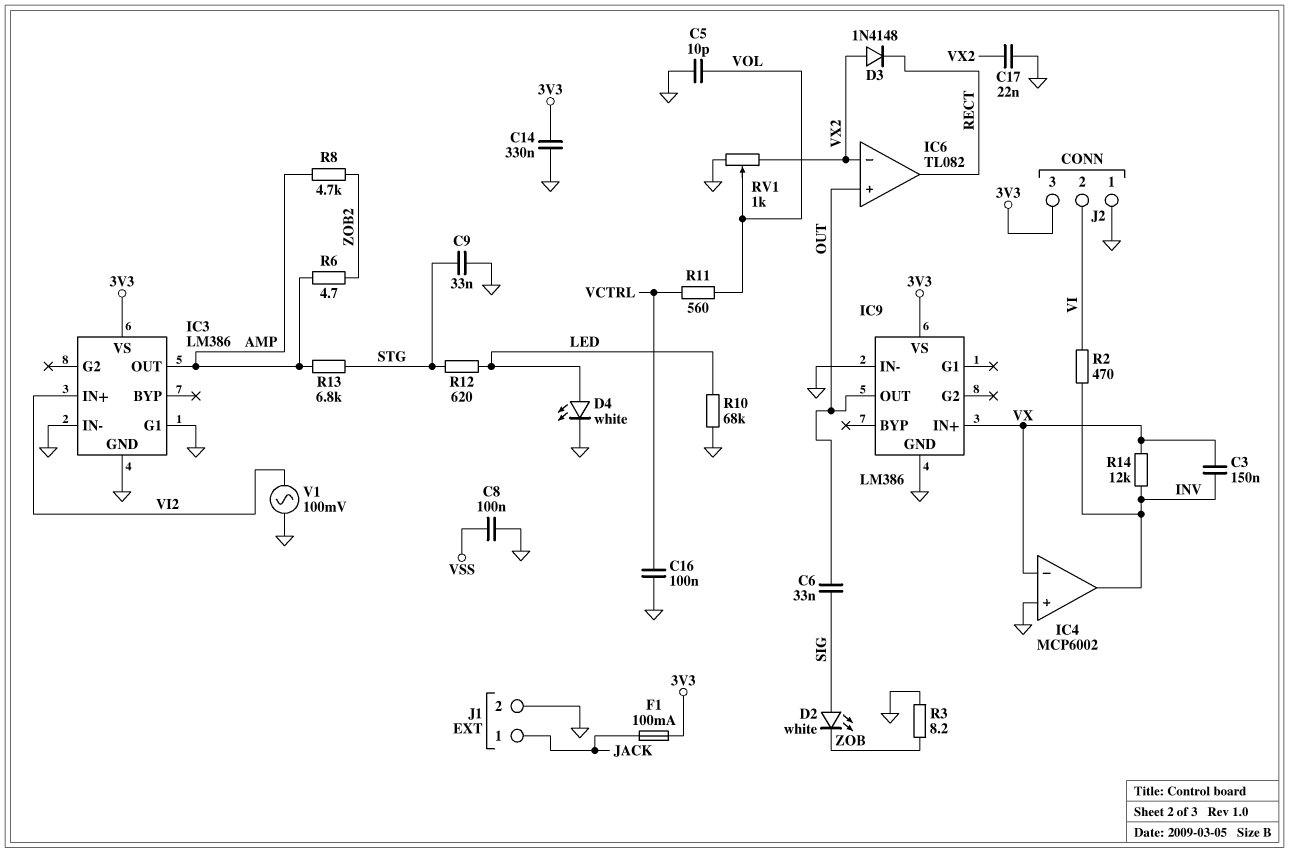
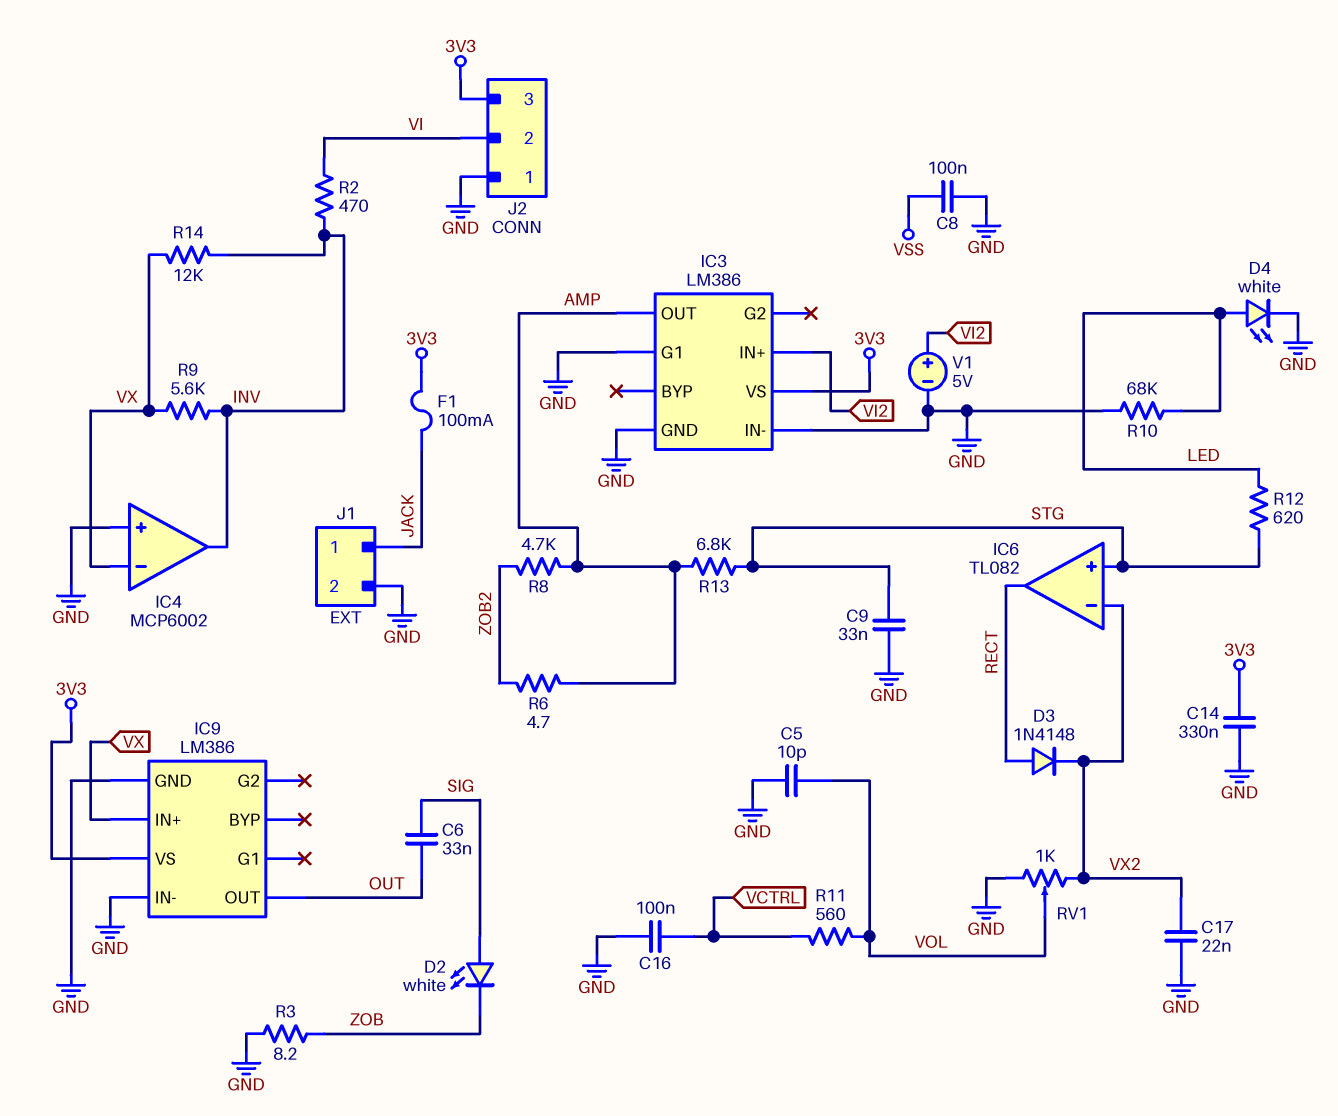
C3: 150nF (INV, VX) -> none
D3: diode 1N4148 (A VX2, K RECT) -> diode 1N4148 (A RECT, K VX2)
IC6 pin in+: OUT -> STG
R9: none -> 5.6k (INV, VX)
V1: AC 100mV (GND, VI2) -> 5V (plus VI2, minus GND)

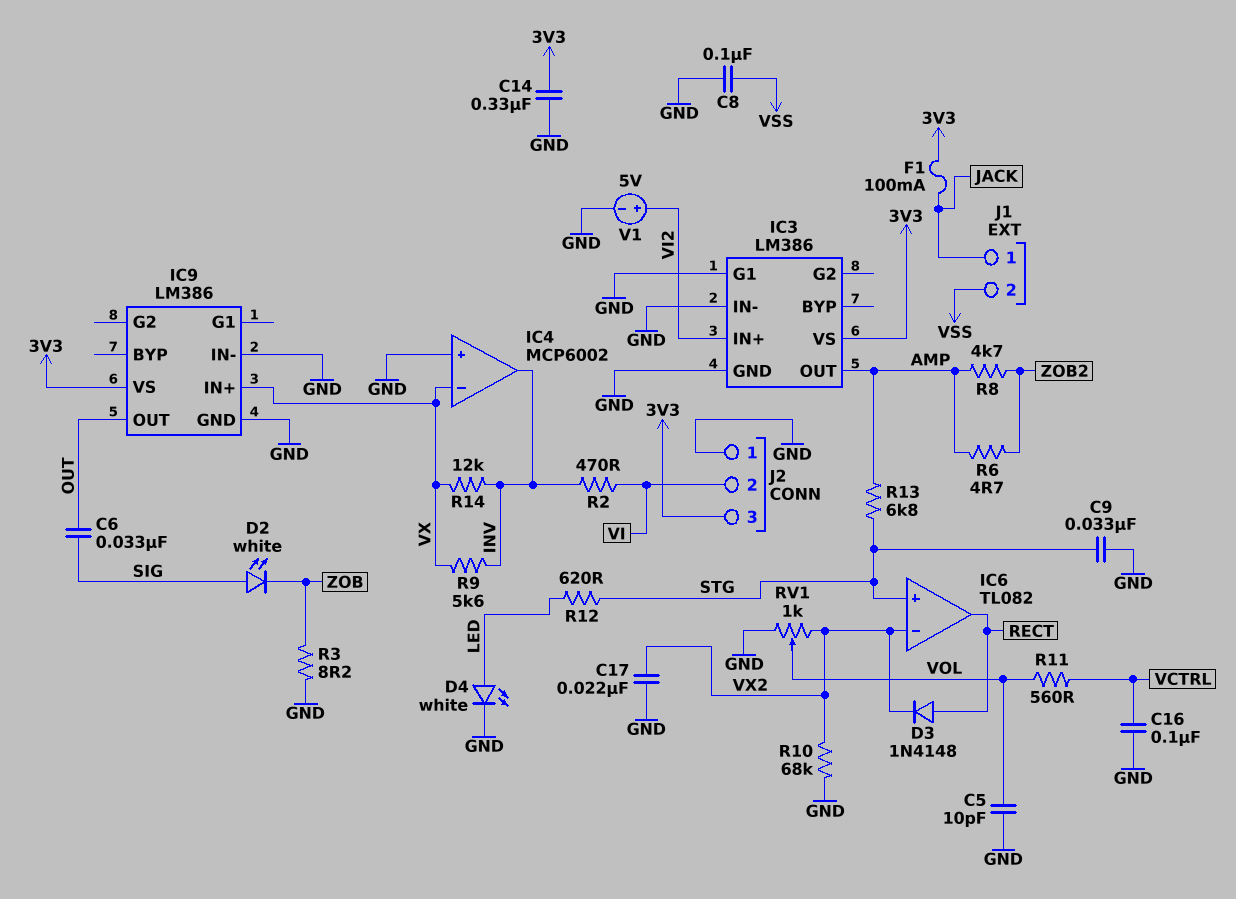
J1 pin 2: GND -> VSS
R10: 68k (GND, LED) -> 68k (GND, VX2)

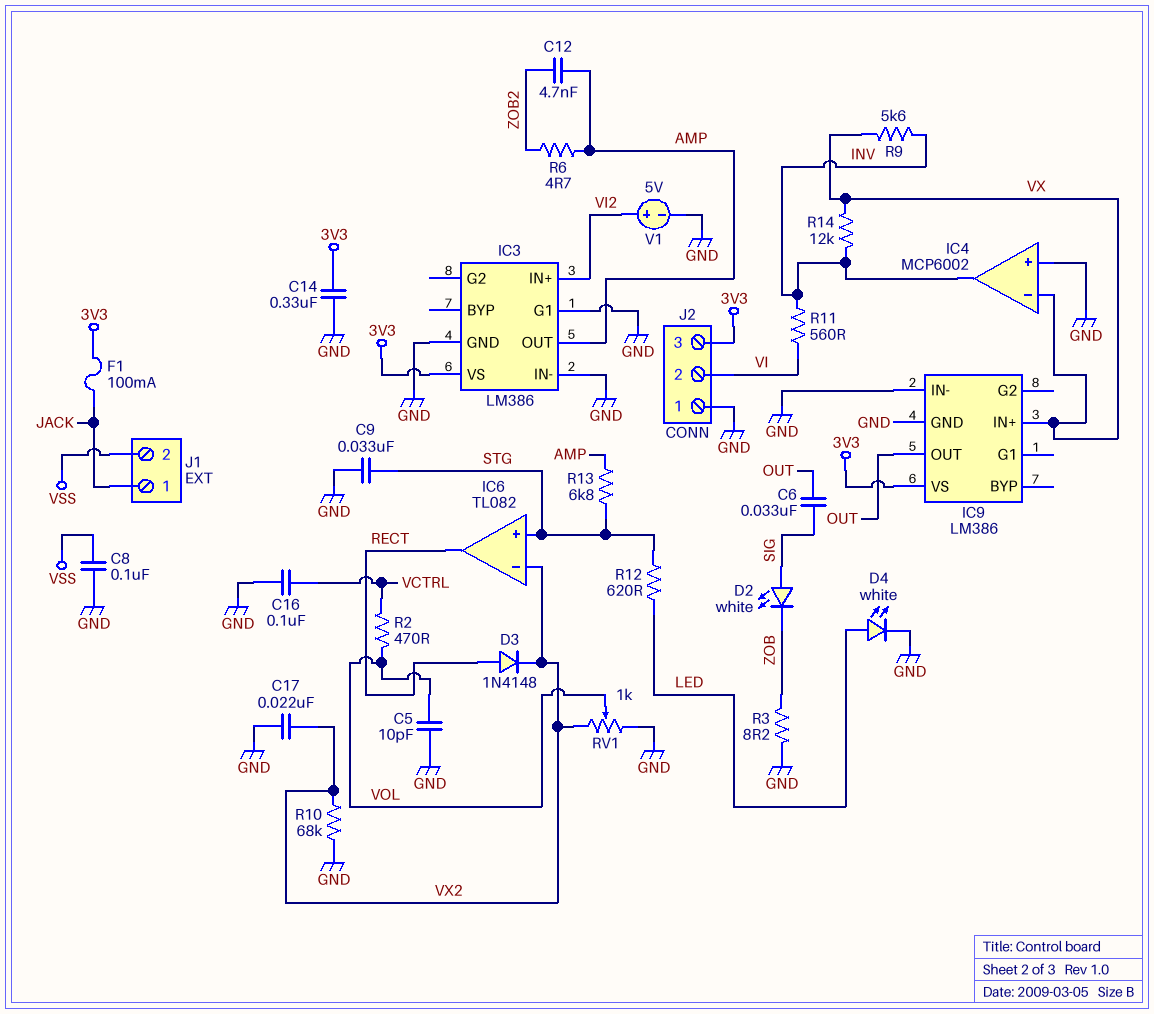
C12: none -> 4.7nF (AMP, ZOB2)
R2: 470 (INV, VI) -> 470 (VCTRL, VOL)
R8: 4.7k (AMP, ZOB2) -> none
R11: 560 (VCTRL, VOL) -> 560 (INV, VI)

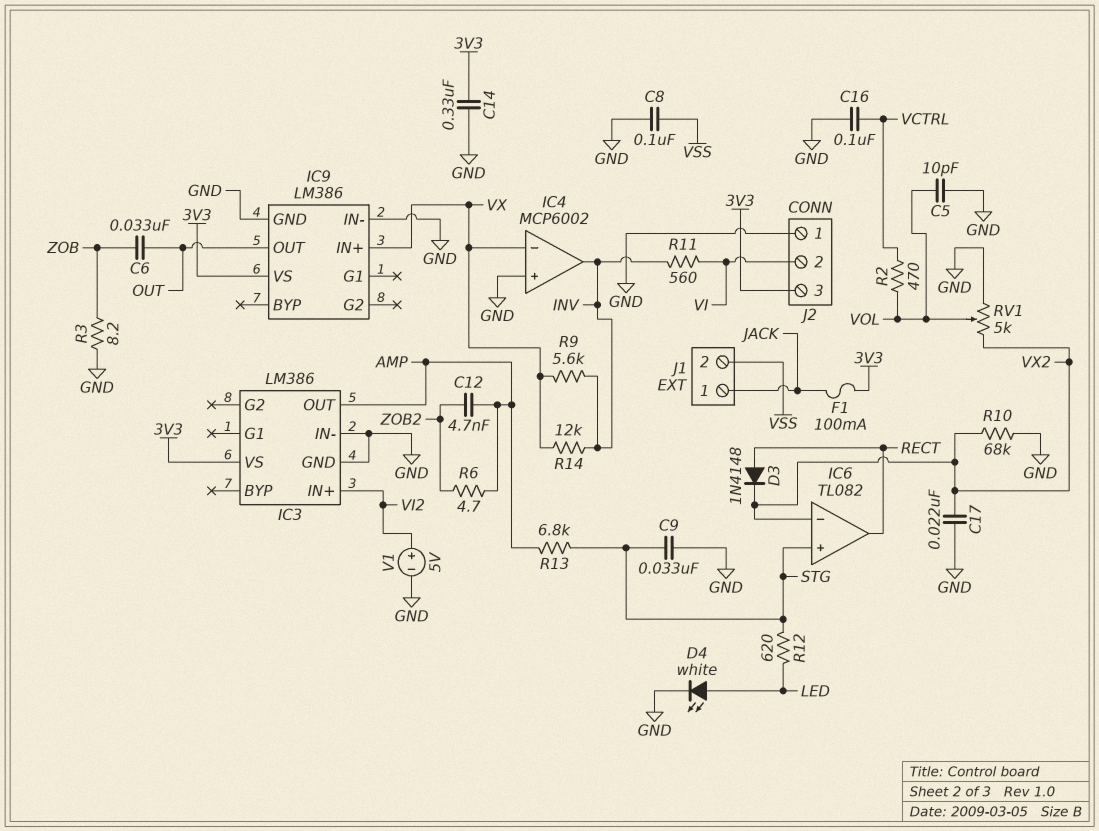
C6: 33nF (OUT, SIG) -> 33nF (OUT, ZOB)
D2: LED white (A SIG, K ZOB) -> none
IC3 pin G1: GND -> none
RV1: 1k (GND, VX2, wiper VOL) -> 5k (GND, VX2, wiper VOL)

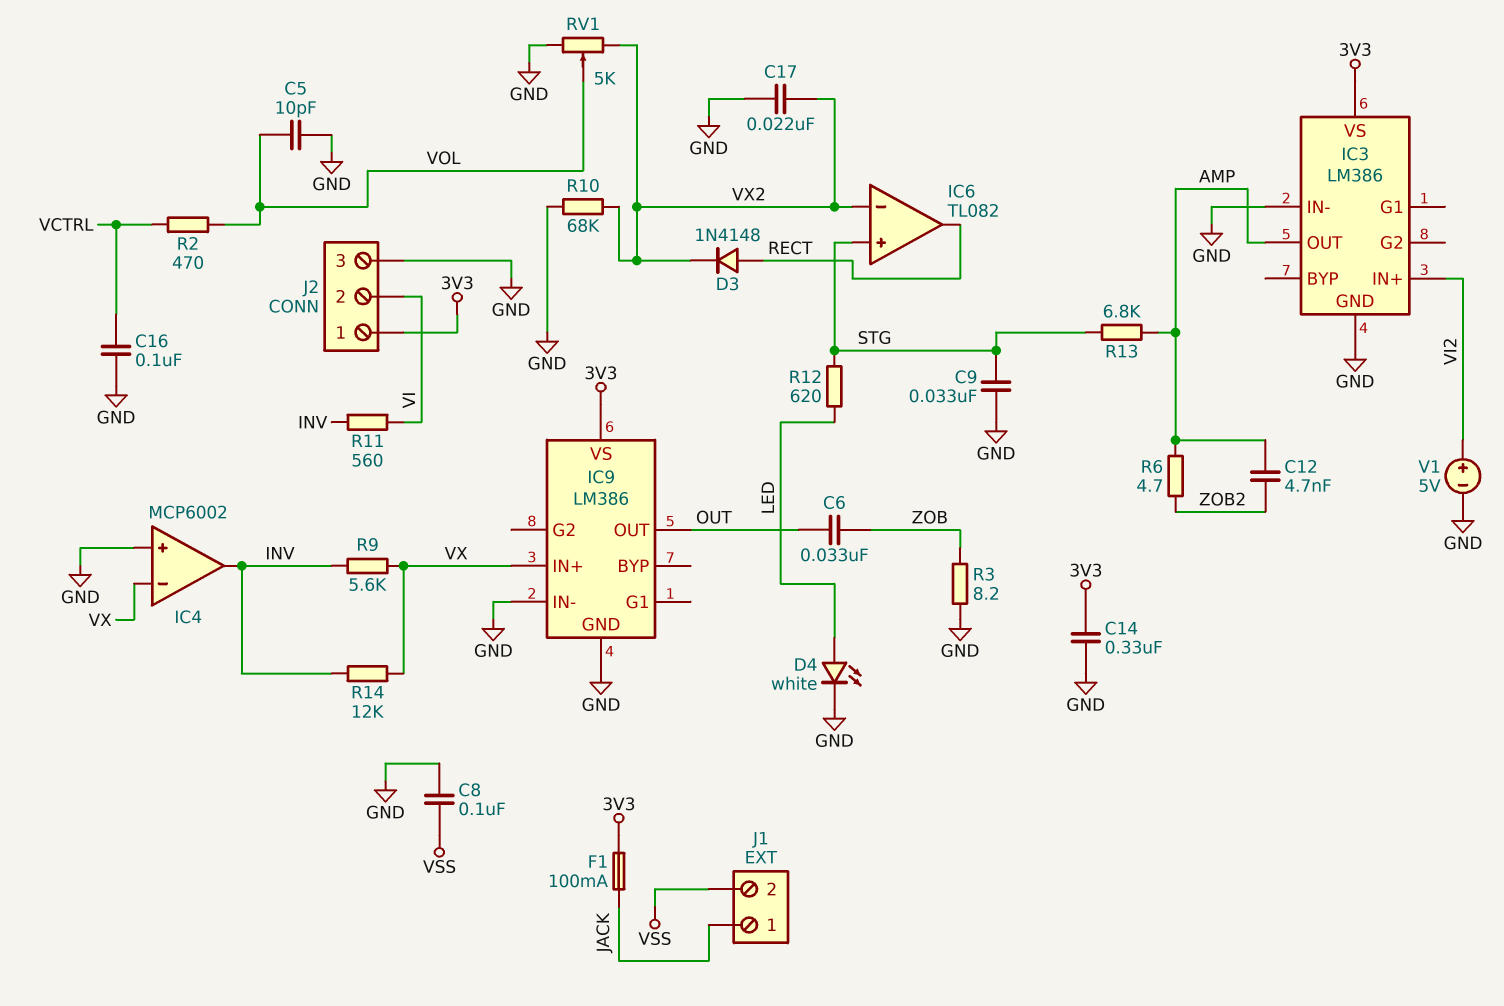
J2 pin 1: GND -> 3V3
J2 pin 3: 3V3 -> GND

